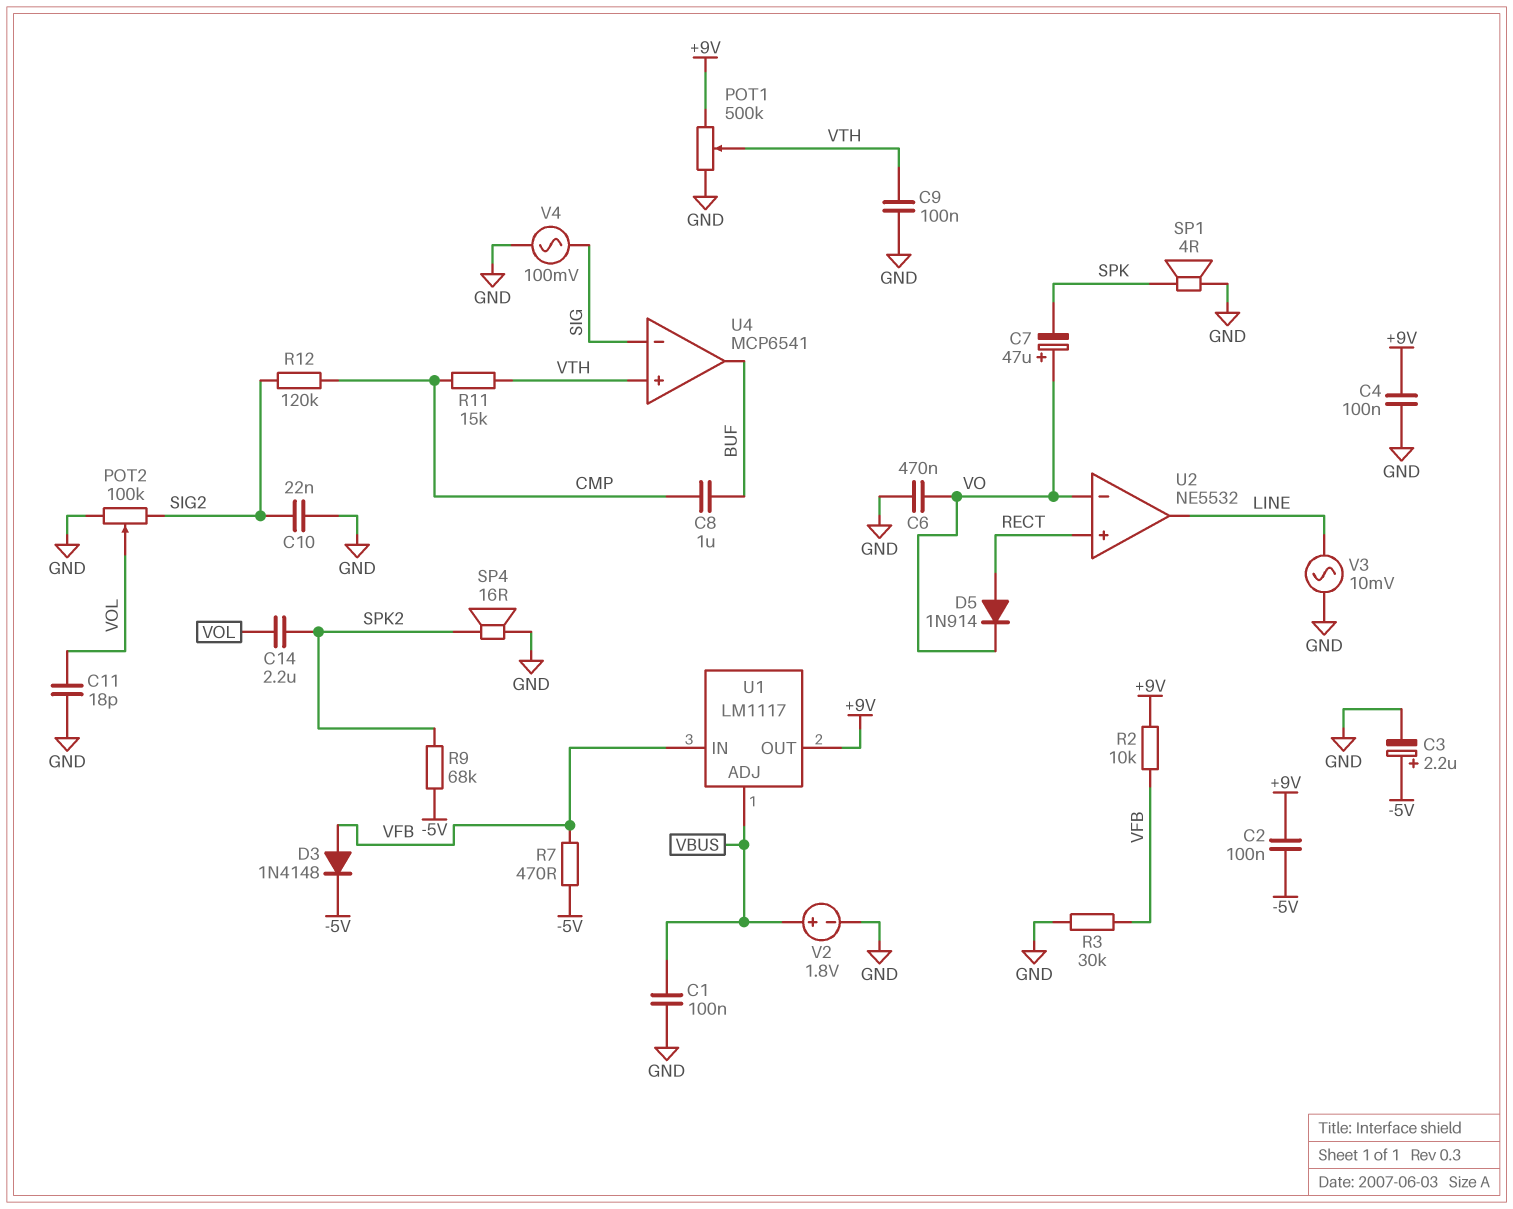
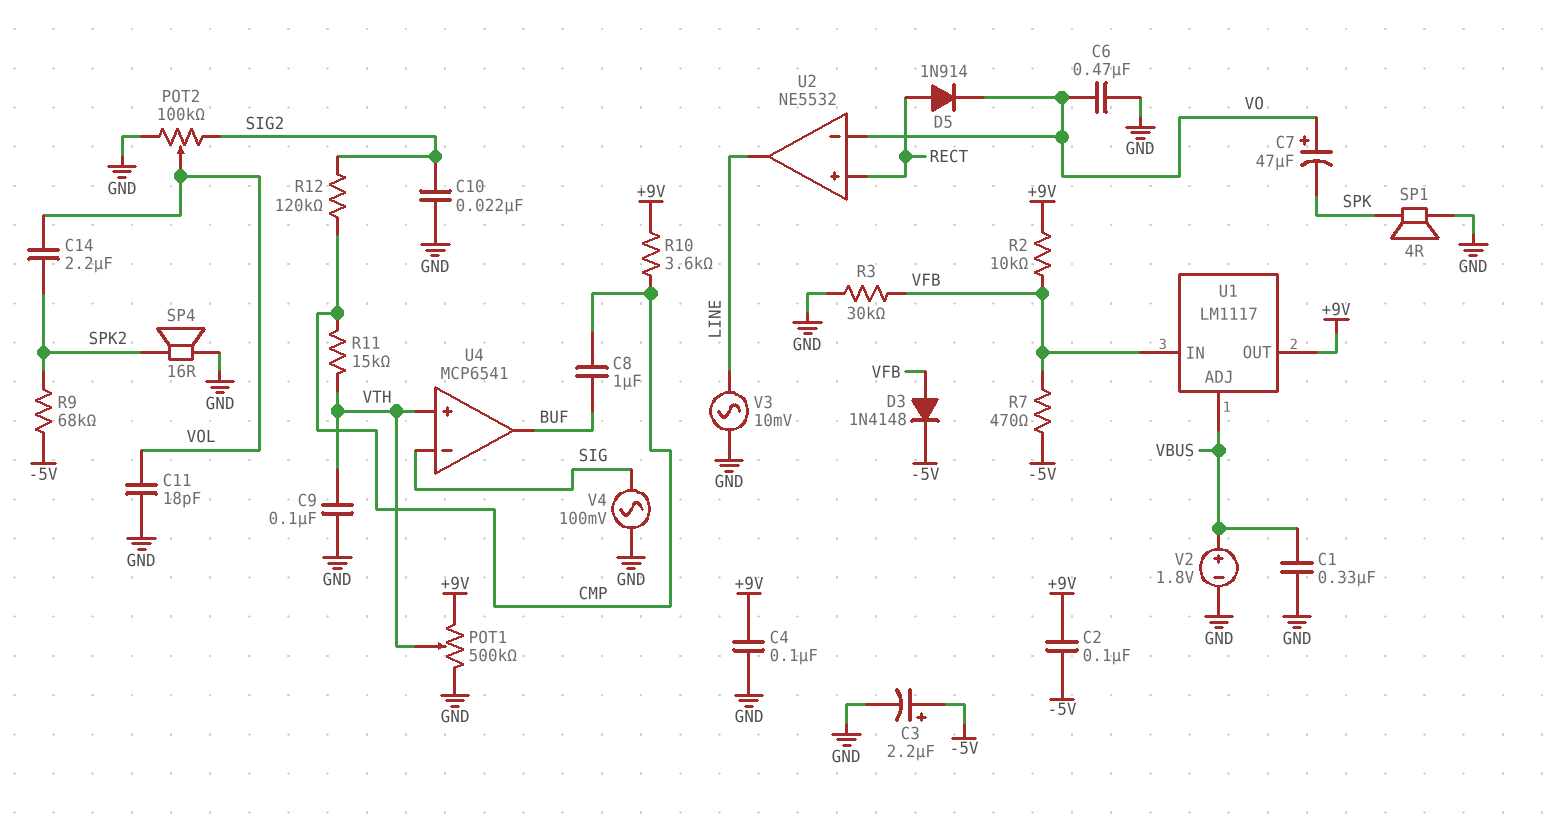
C1: 100nF (GND, VBUS) -> 330nF (GND, VBUS)
R10: none -> 3.6k (+9V, CMP)

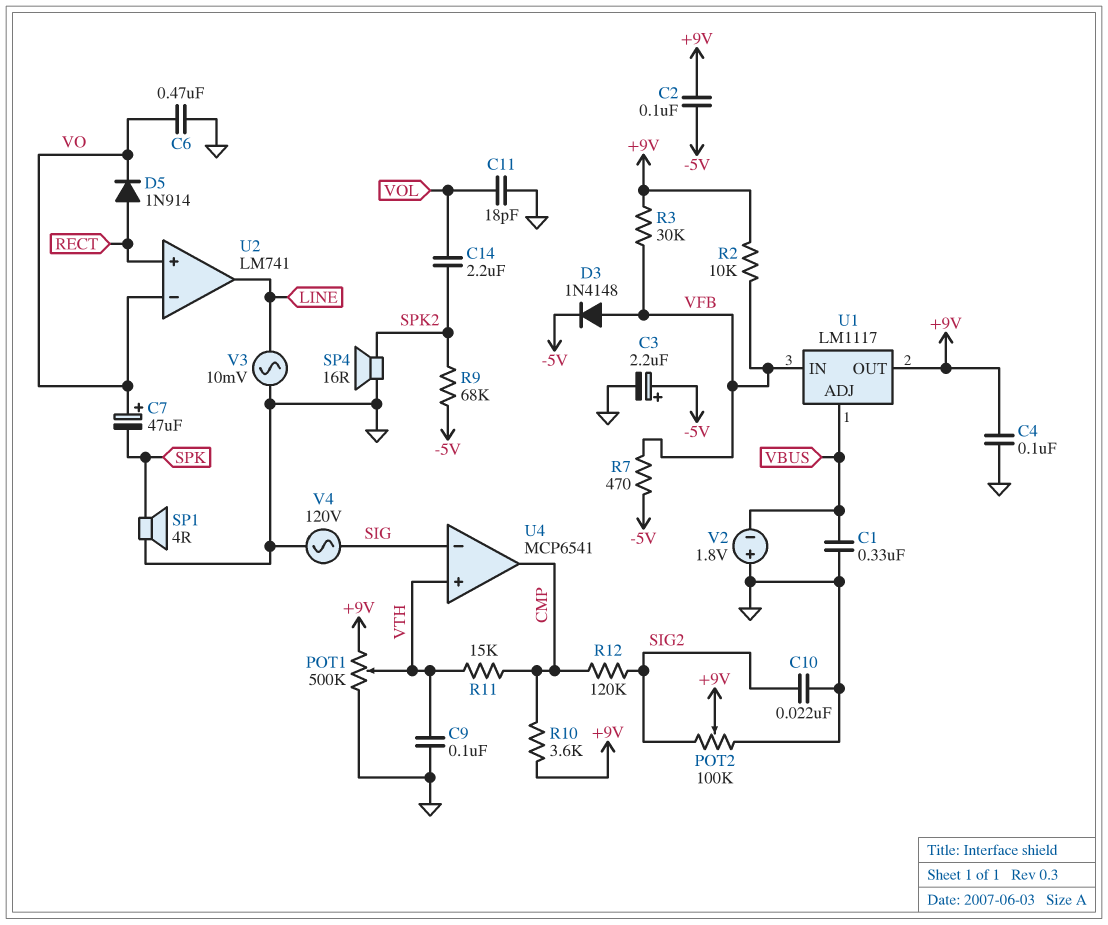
C8: 1uF (BUF, CMP) -> none
POT2: 100k (GND, SIG2, wiper VOL) -> 100k (GND, SIG2, wiper +9V)
R3: 30k (GND, VFB) -> 30k (+9V, VFB)
U2: NE5532 -> LM741
U4 pin out: BUF -> CMP
V2: 1.8V (plus VBUS, minus GND) -> 1.8V (plus GND, minus VBUS)
V4: AC 100mV (GND, SIG) -> AC 120V (GND, SIG)

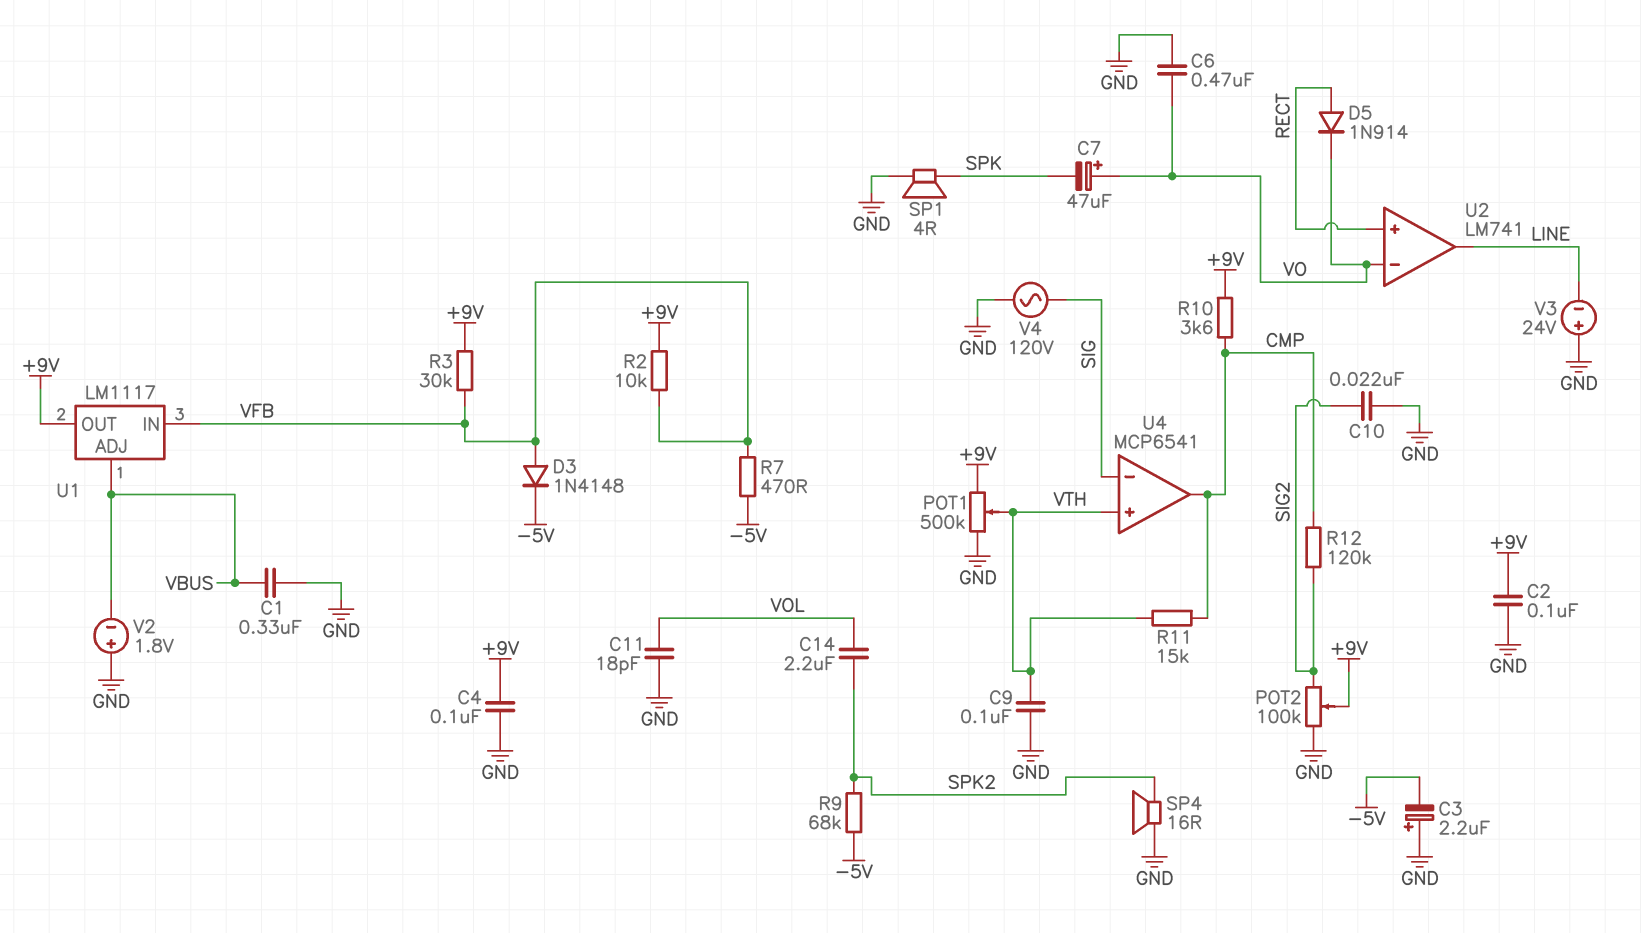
C2: 100nF (+9V, -5V) -> 100nF (+9V, GND)
C3: 2.2uF (plus -5V, minus GND) -> 2.2uF (plus GND, minus -5V)
V3: AC 10mV (GND, LINE) -> 24V (plus GND, minus LINE)

